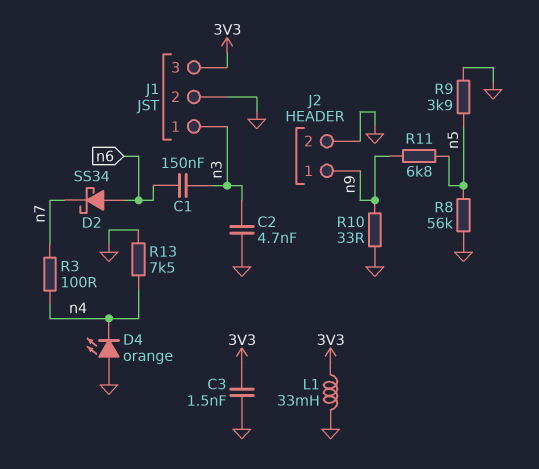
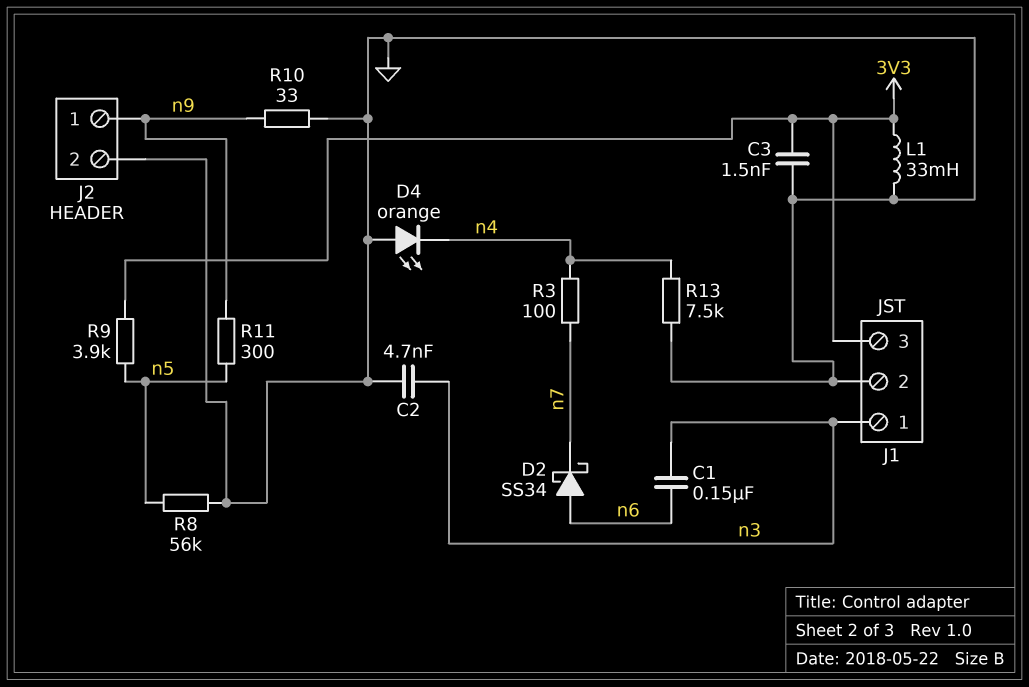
R9: 3.9k (GND, n5) -> 3.9k (3V3, n5)
R11: 6.8k (n5, n9) -> 300 (n5, n9)

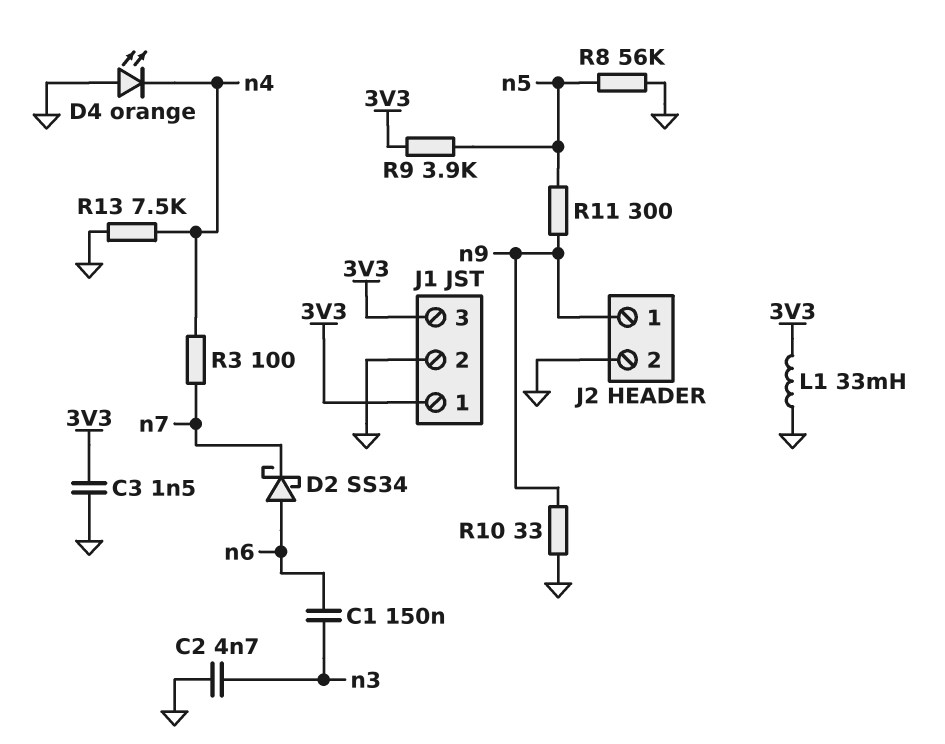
J1 pin 1: n3 -> 3V3

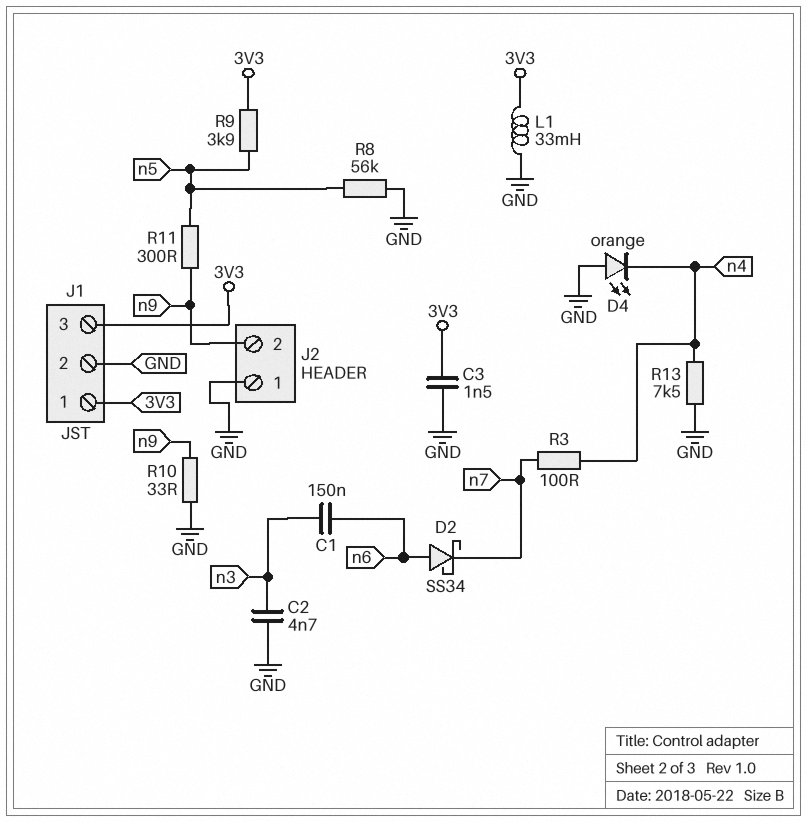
J2 pin 1: n9 -> GND
J2 pin 2: GND -> n9

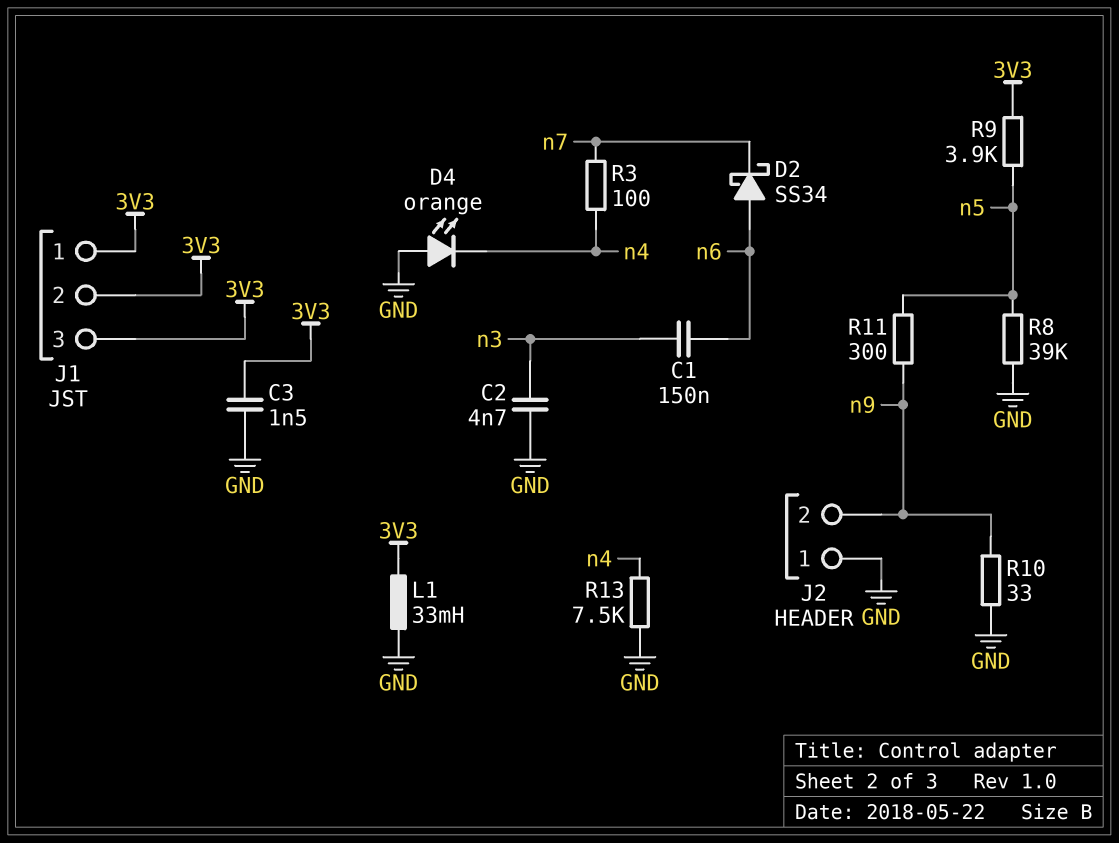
J1 pin 2: GND -> 3V3
R8: 56k (GND, n5) -> 39k (GND, n5)

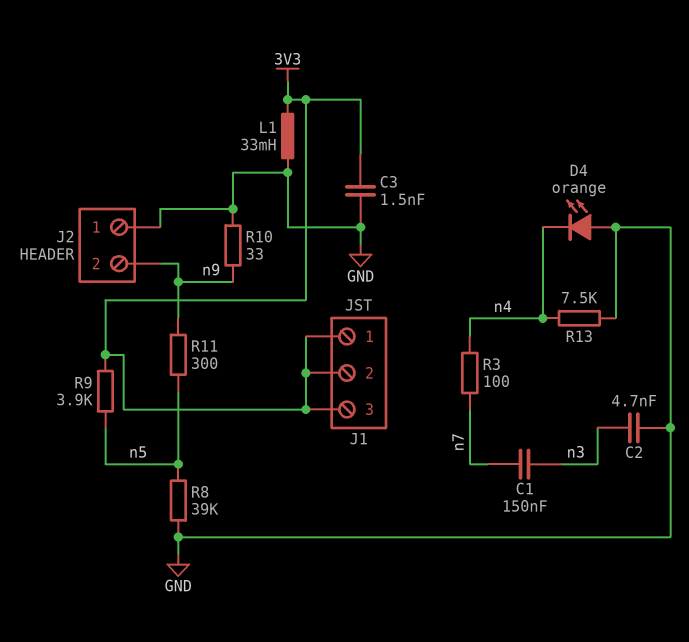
C1: 150nF (n3, n6) -> 150nF (n3, n7)
D2: schottky SS34 (A n6, K n7) -> none

